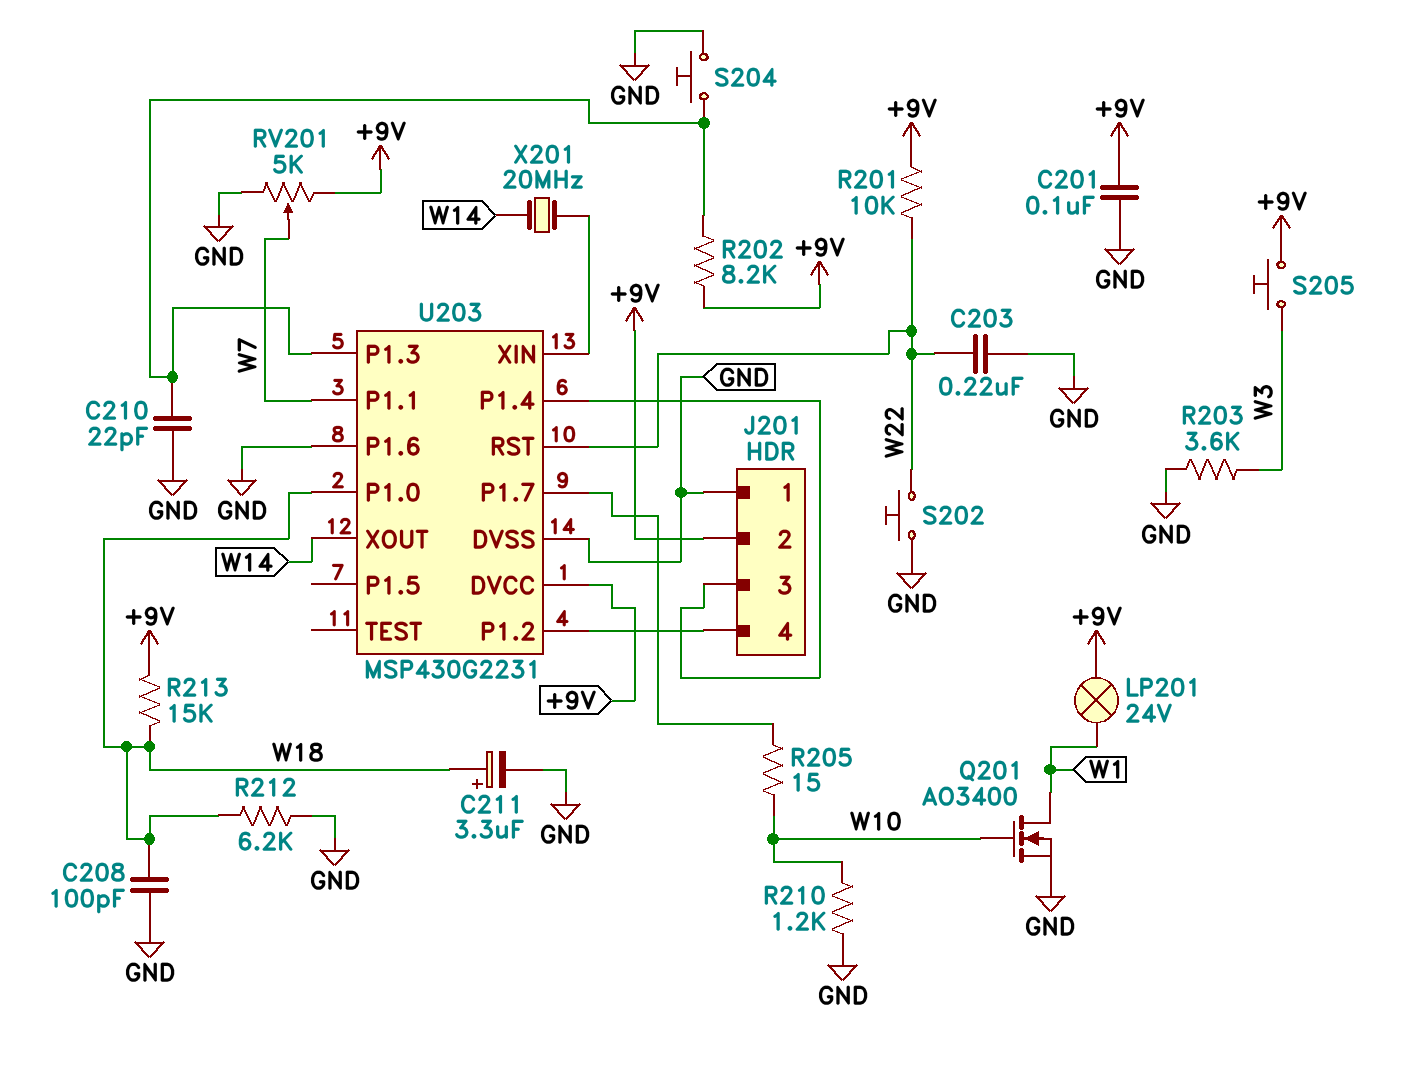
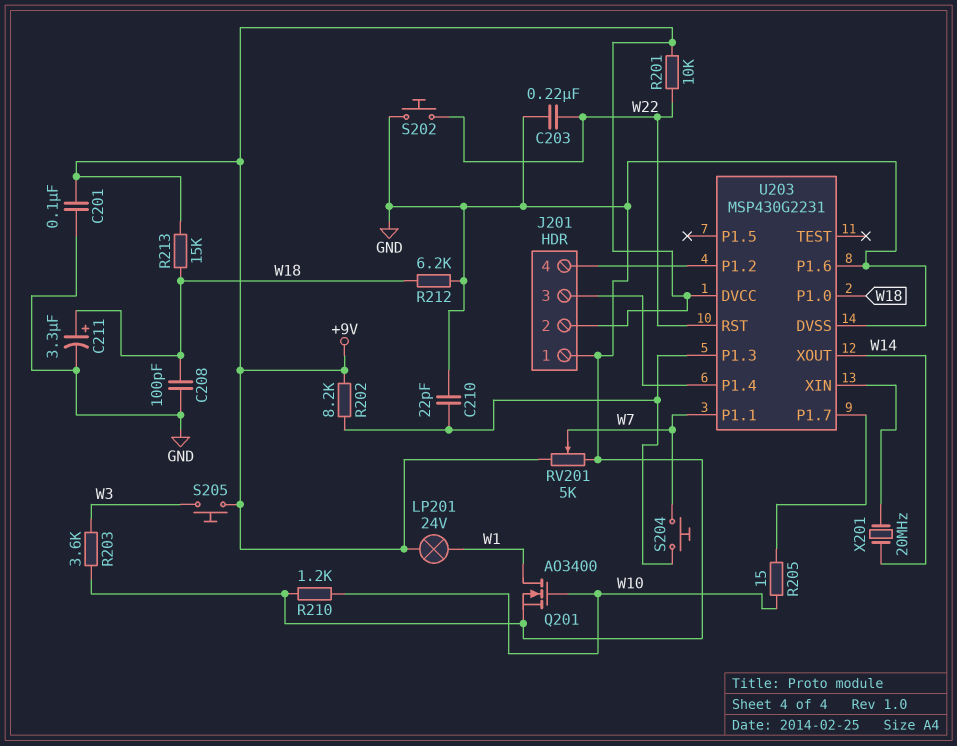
S204: button (GND, U203/P1.3) -> button (U203/P1.3, W7)

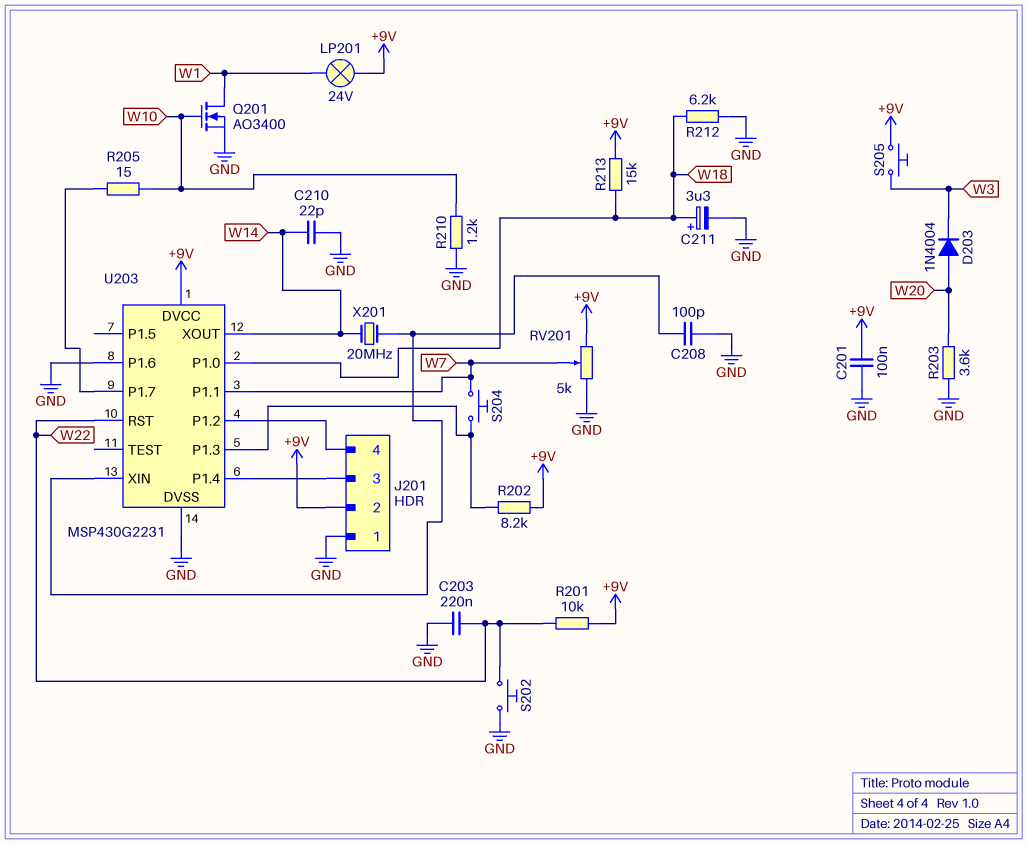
C208: 100pF (GND, W18) -> 100pF (GND, U203/XIN)
C210: 22pF (GND, U203/P1.3) -> 22pF (GND, W14)
D203: none -> diode 1N4004 (A W20, K W3)
R203: 3.6k (GND, W3) -> 3.6k (GND, W20)

